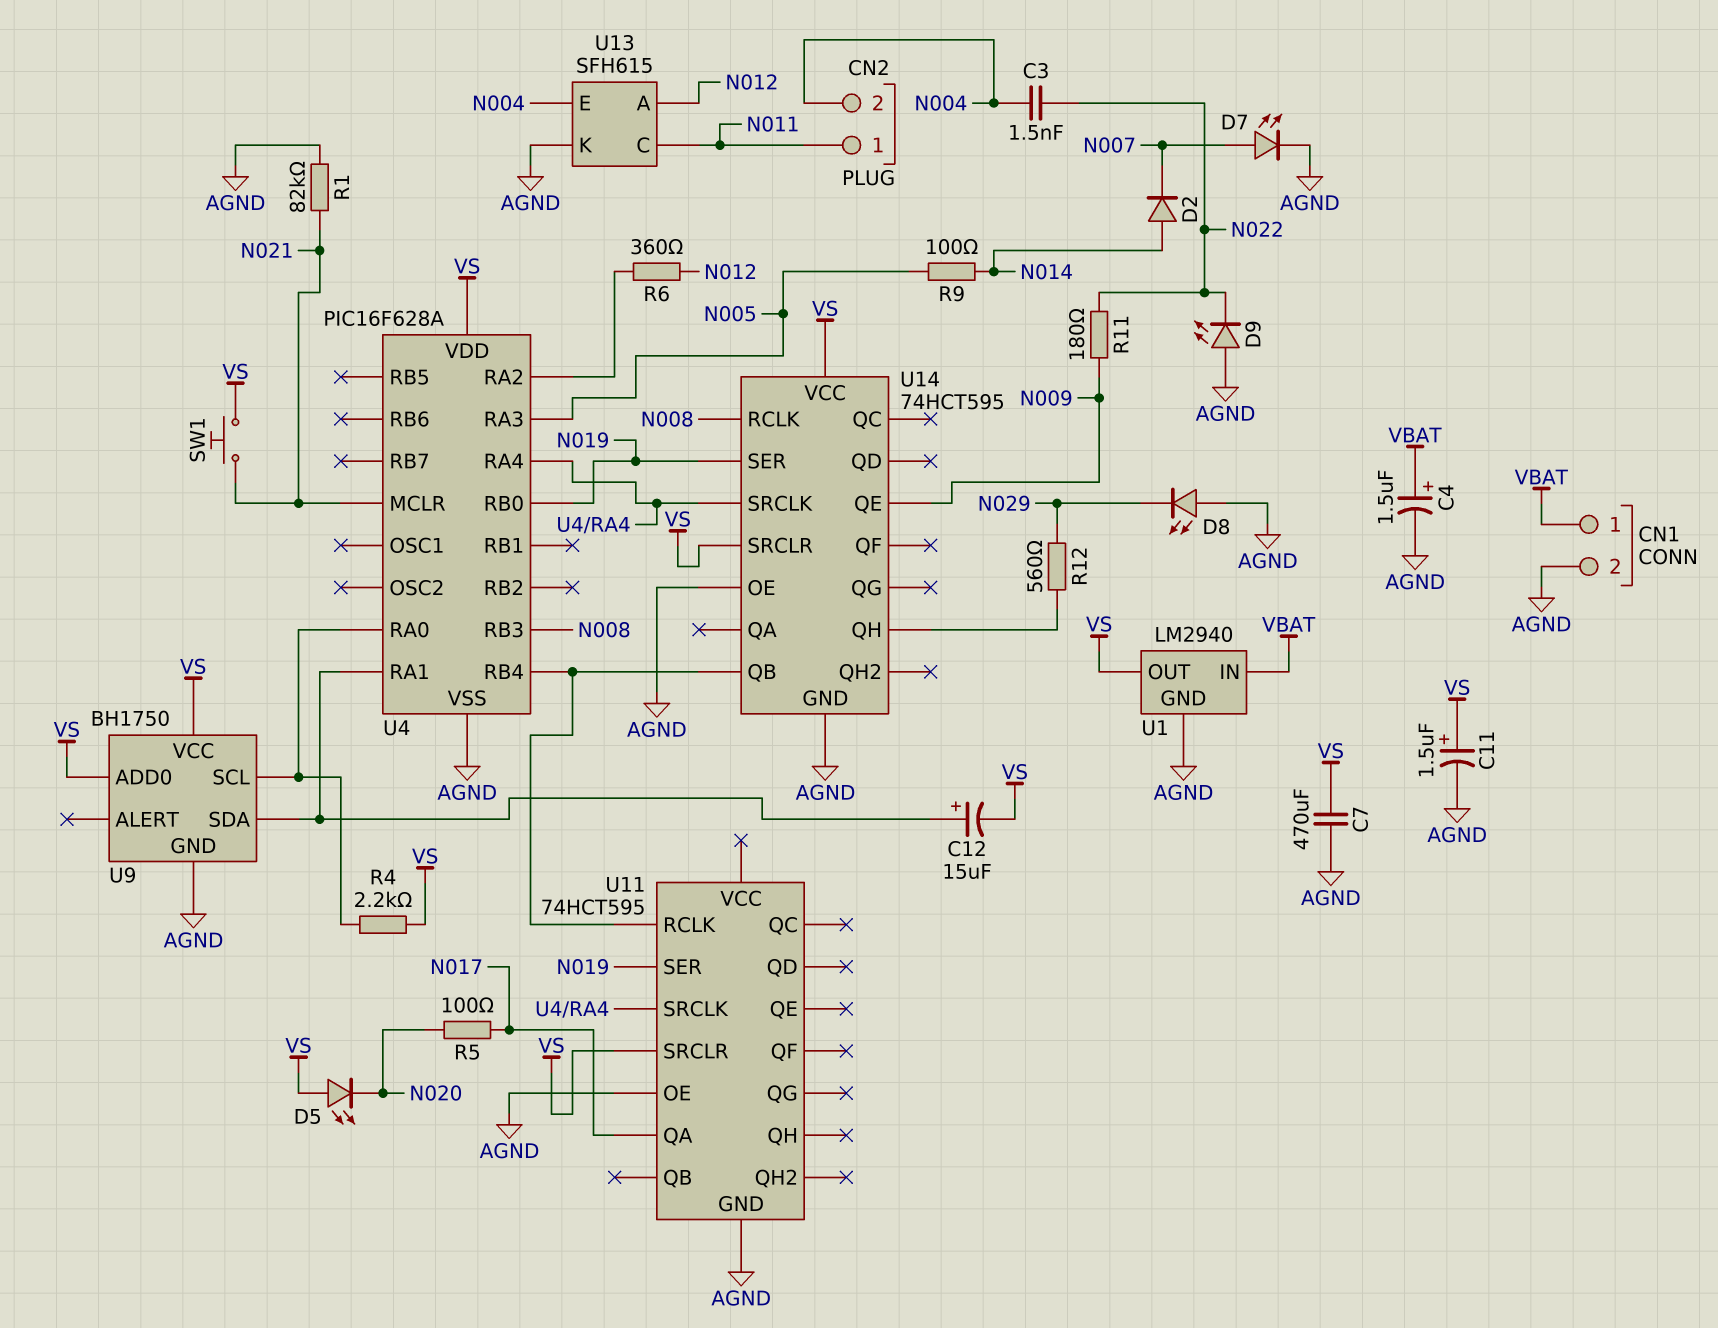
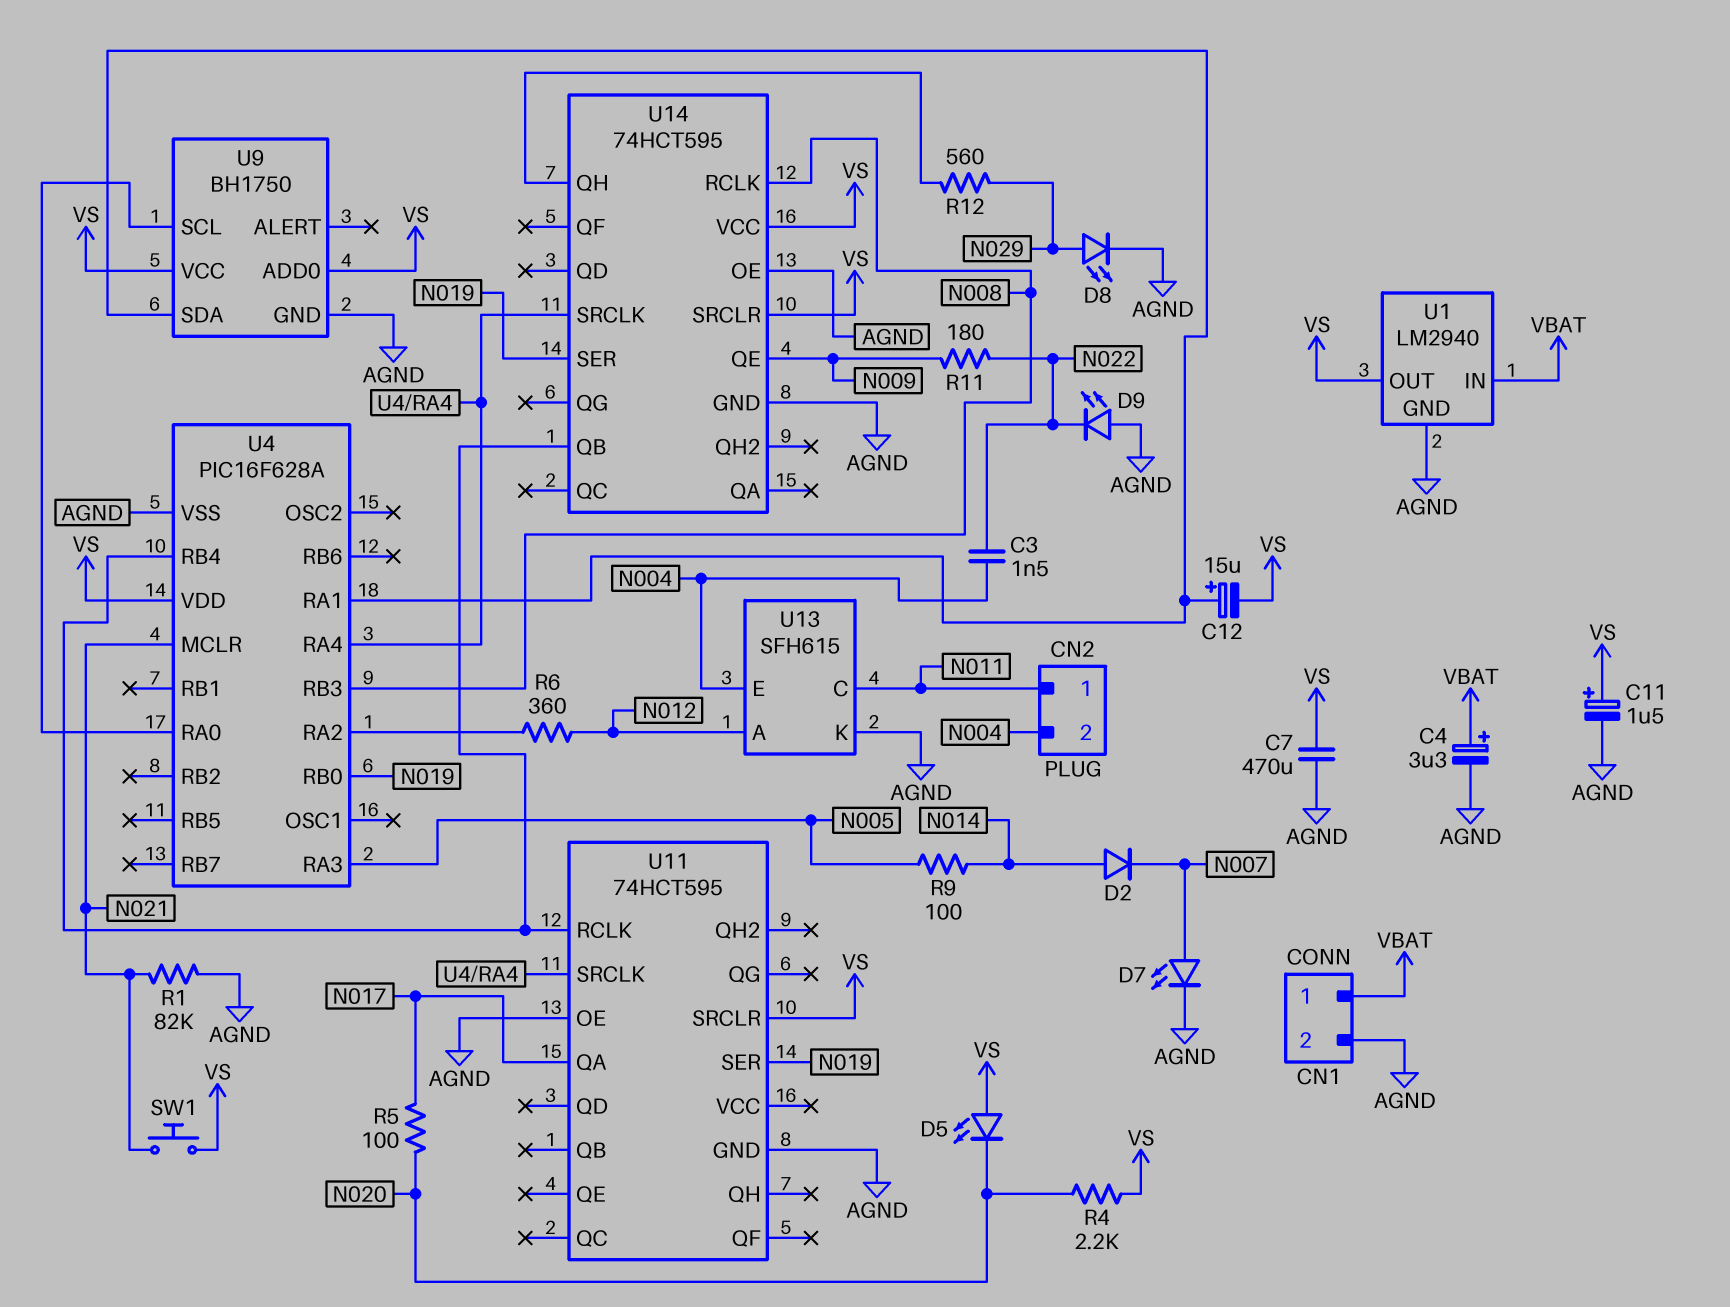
C4: 1.5uF (plus VBAT, minus AGND) -> 3.3uF (plus VBAT, minus AGND)
D8: LED (A AGND, K N029) -> LED (A N029, K AGND)
R4: 2.2k (U4/RA0, VS) -> 2.2k (N020, VS)

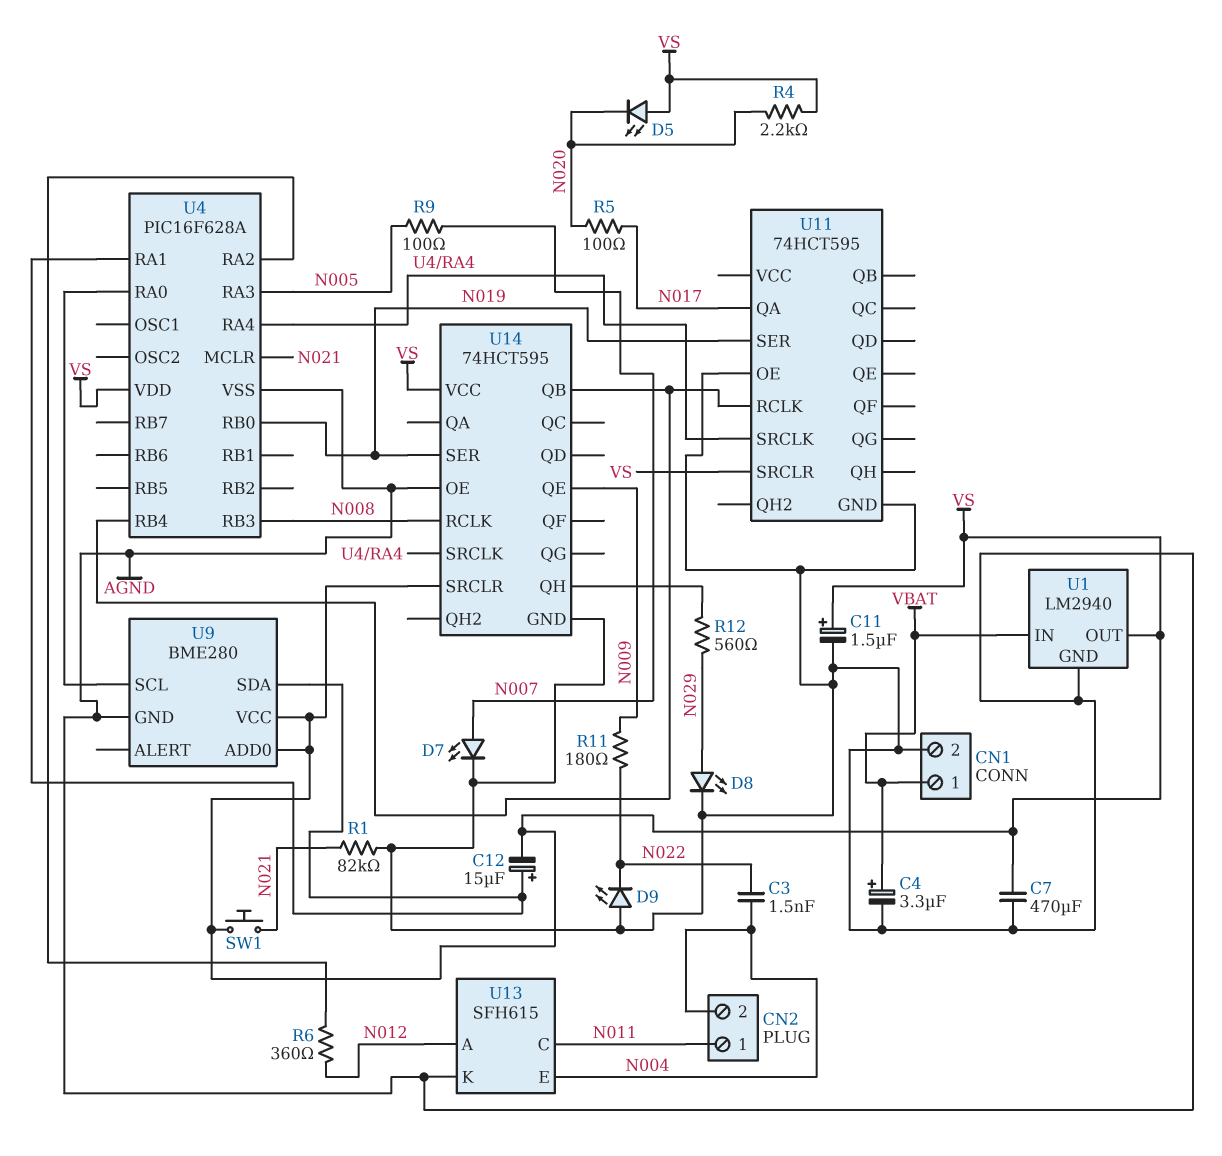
D2: diode (A N014, K N007) -> none
R9: 100 (N005, N014) -> 100 (N005, N007)
U9: BH1750 -> BME280

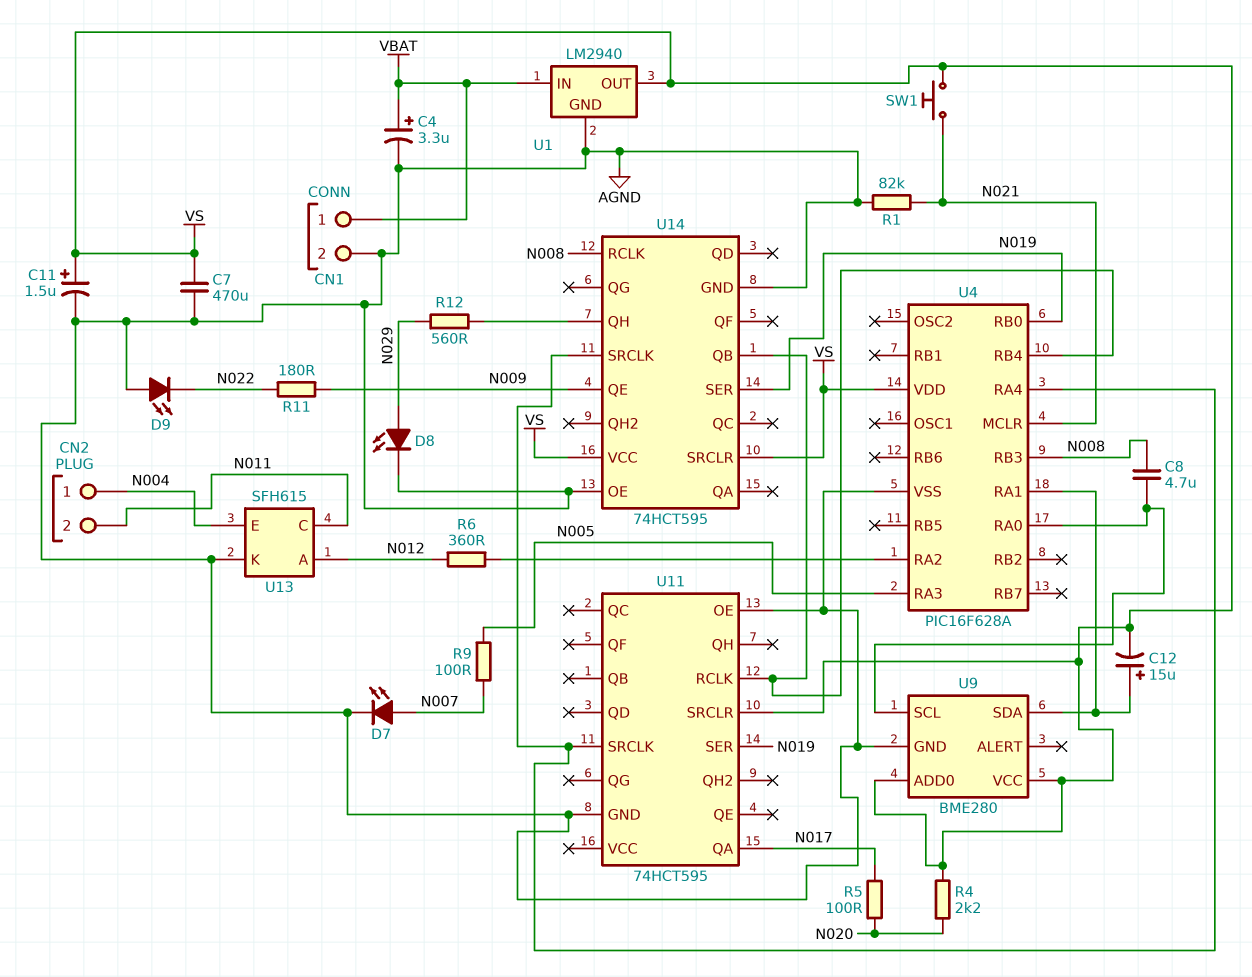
C3: 1.5nF (N004, N022) -> none
C8: none -> 4.7uF (N008, U4/RA0)
CN2 pin 1: N011 -> N004
CN2 pin 2: N004 -> N011
D5: LED (A VS, K N020) -> none

